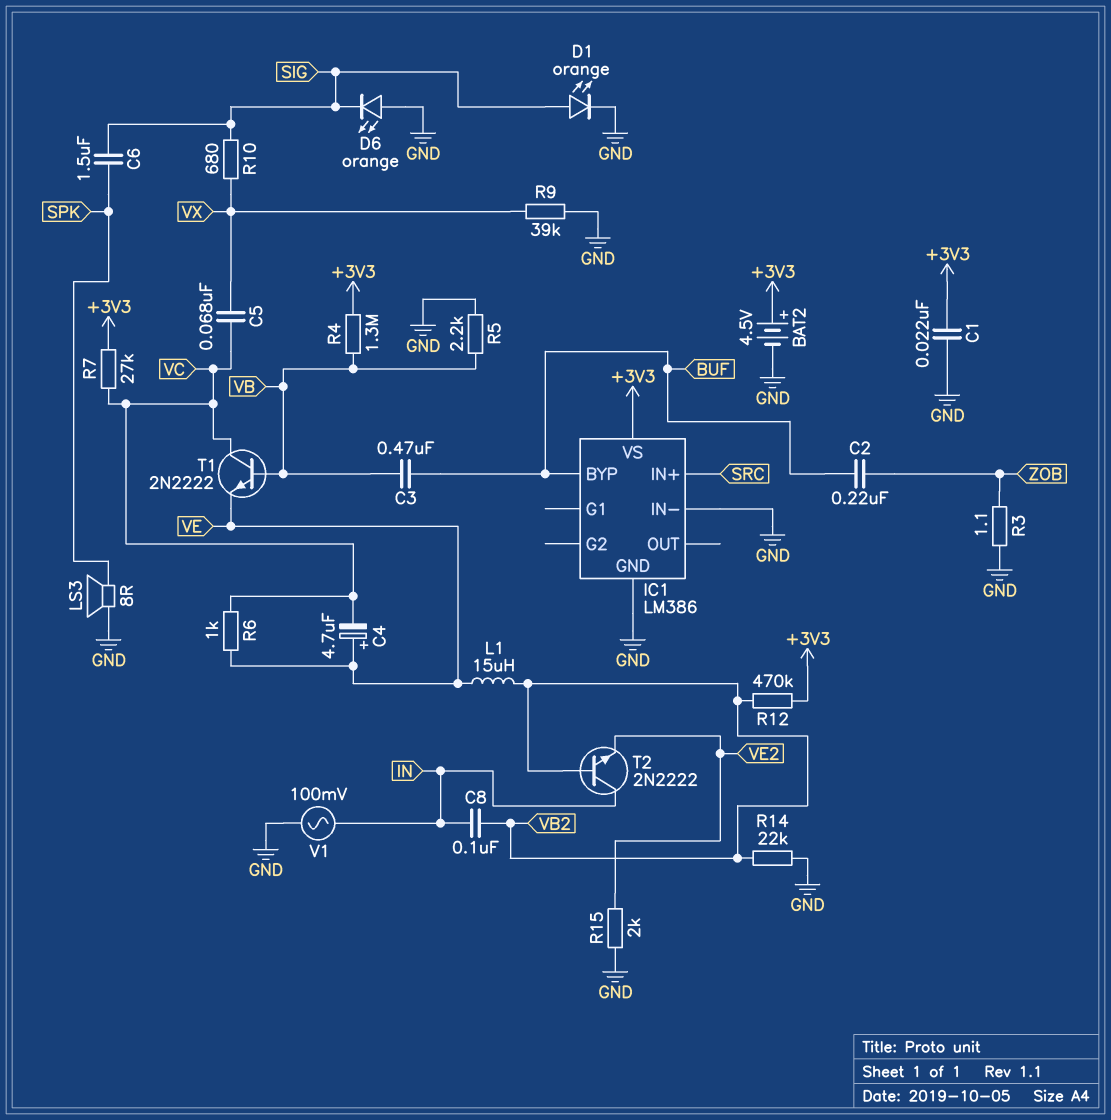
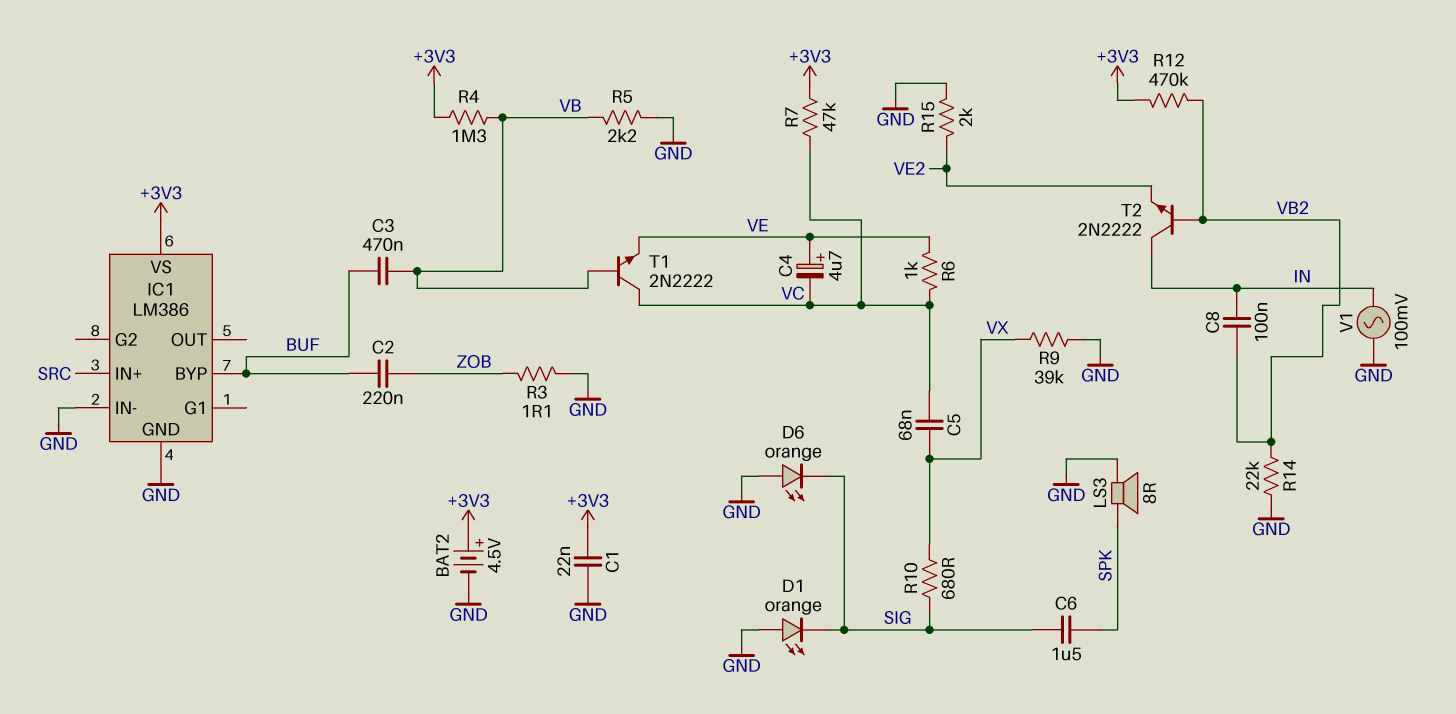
D1: LED orange (A SIG, K GND) -> LED orange (A GND, K SIG)
L1: 15uH (VB2, VE) -> none
R7: 27k (+3V3, VC) -> 47k (+3V3, VC)

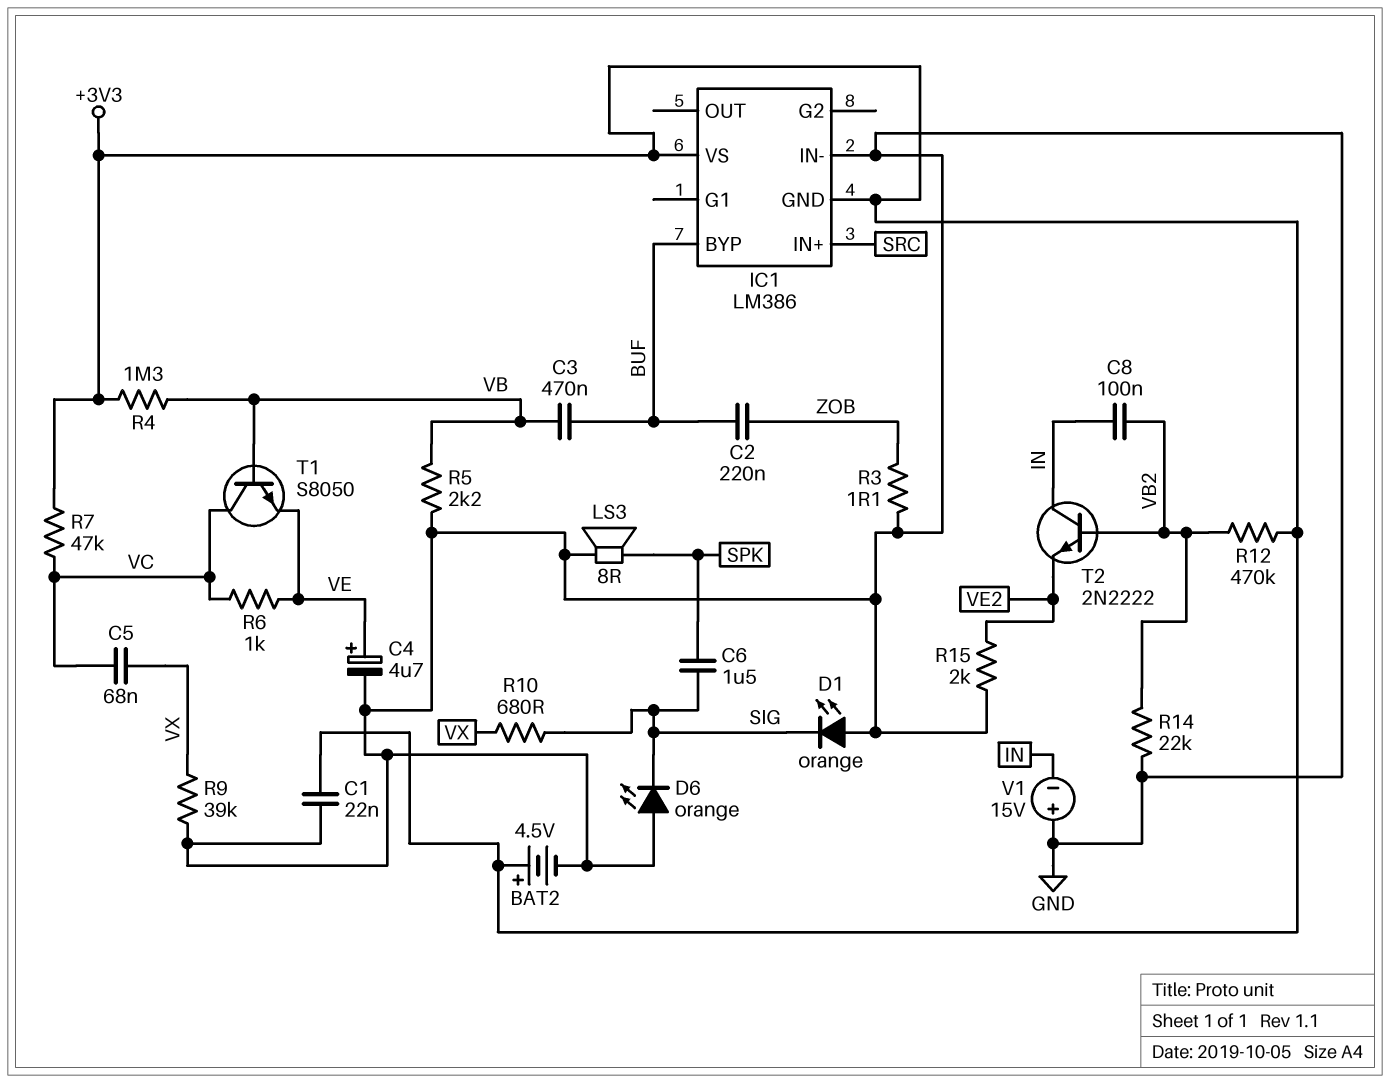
C4: 4.7uF (plus VE, minus VC) -> 4.7uF (plus VE, minus GND)
IC1 pin GND: GND -> +3V3
T1: NPN 2N2222 (B VB, C VC, E VE) -> NPN S8050 (B VB, C VC, E VE)
V1: AC 100mV (GND, IN) -> 15V (plus GND, minus IN)

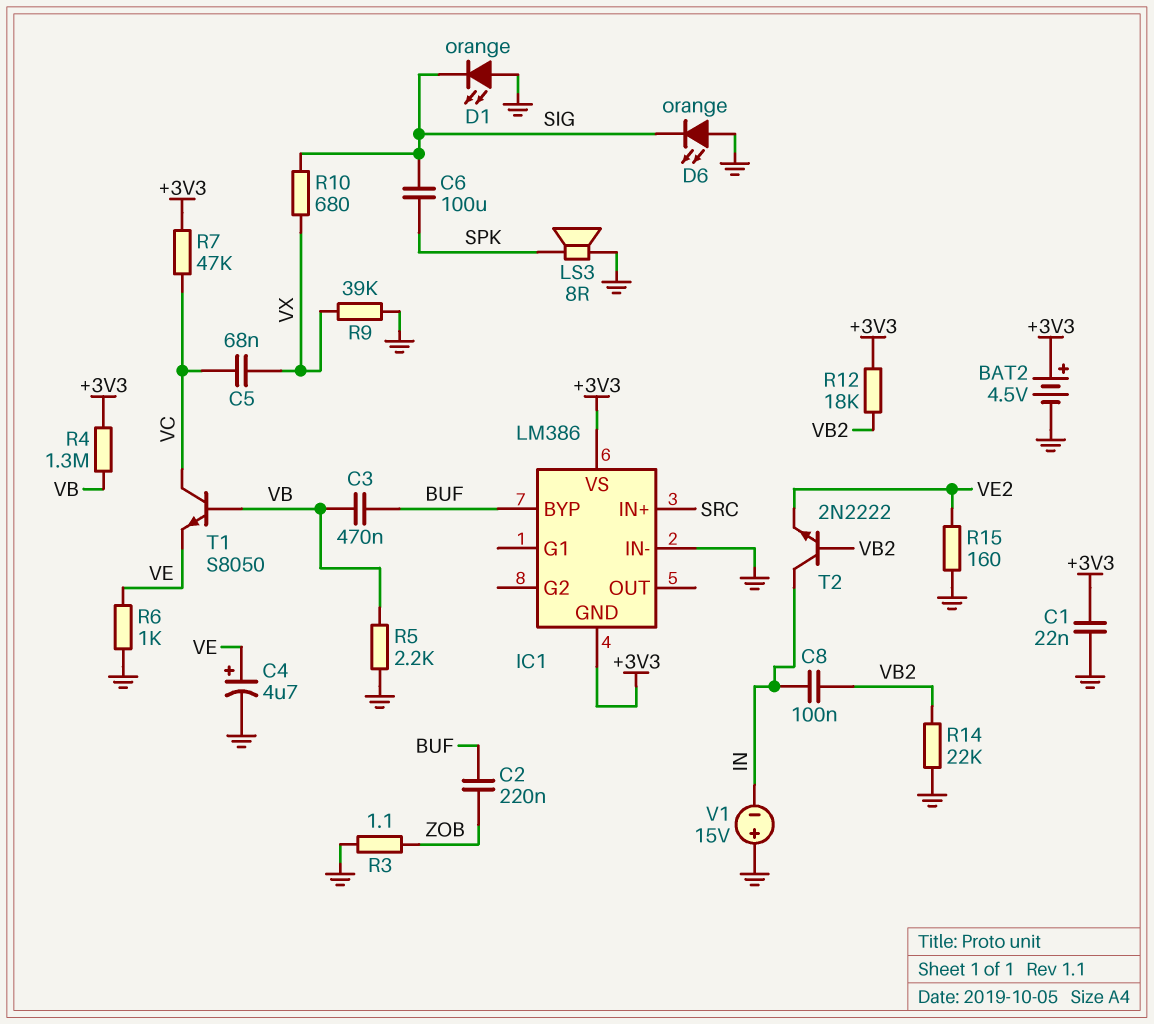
C6: 1.5uF (SIG, SPK) -> 100uF (SIG, SPK)
R6: 1k (VC, VE) -> 1k (GND, VE)
R12: 470k (+3V3, VB2) -> 18k (+3V3, VB2)
R15: 2k (GND, VE2) -> 160 (GND, VE2)

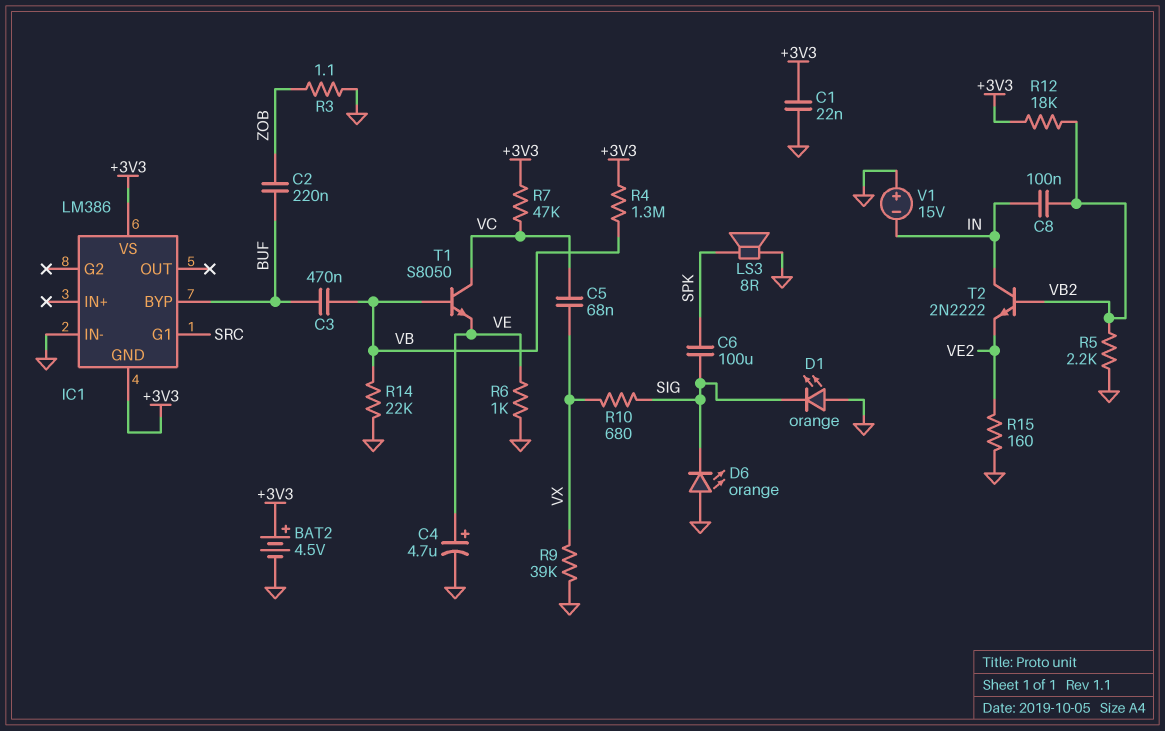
IC1 pin G1: none -> SRC
IC1 pin IN+: SRC -> none
R5: 2.2k (GND, VB) -> 2.2k (GND, VB2)
R14: 22k (GND, VB2) -> 22k (GND, VB)

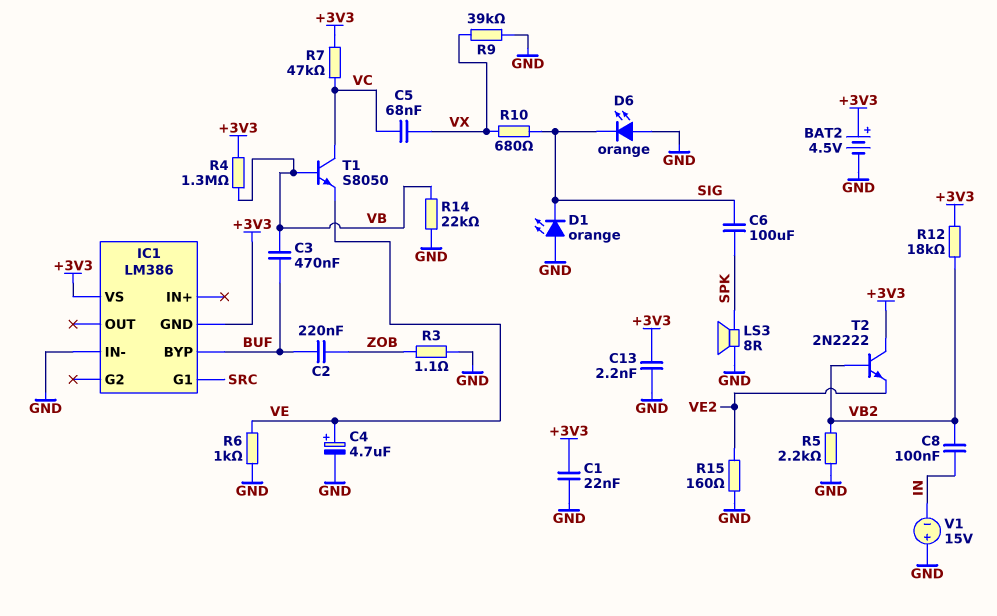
C13: none -> 2.2nF (+3V3, GND)
T2: NPN 2N2222 (B VB2, C IN, E VE2) -> NPN 2N2222 (B VB2, C +3V3, E VE2)

